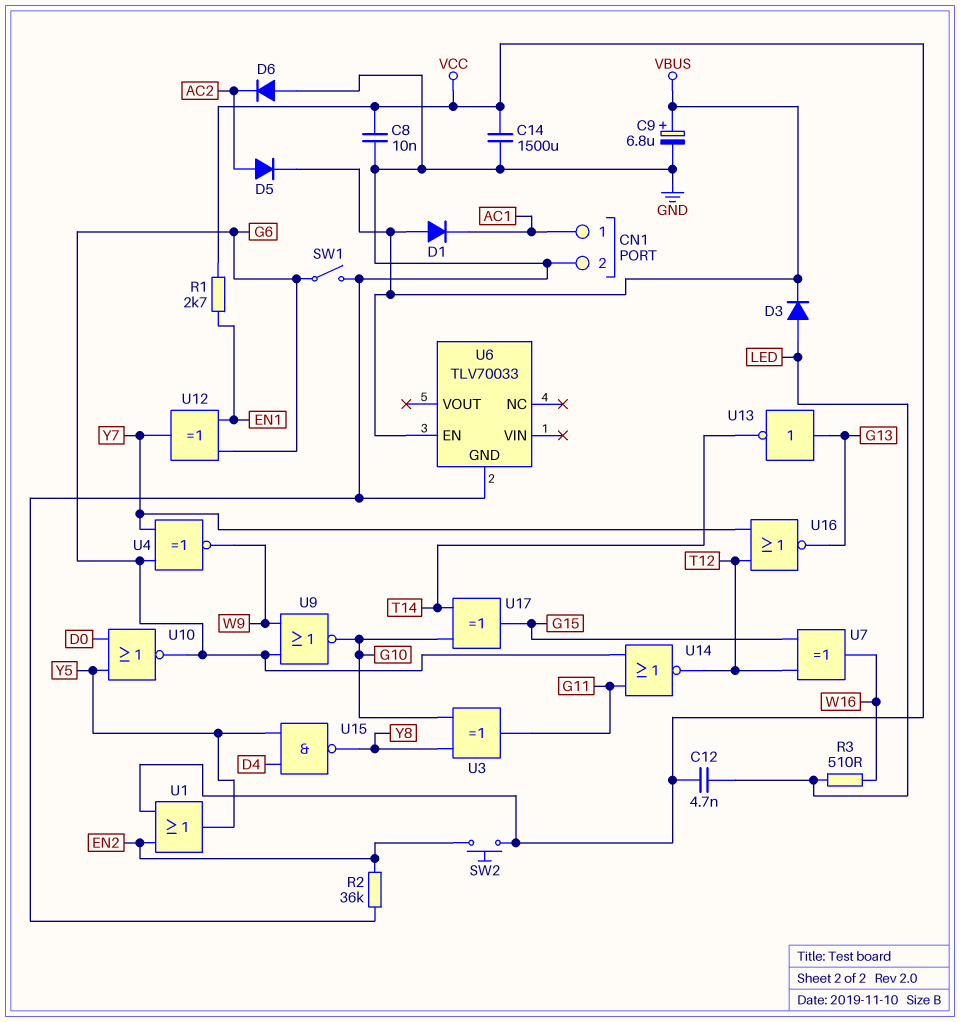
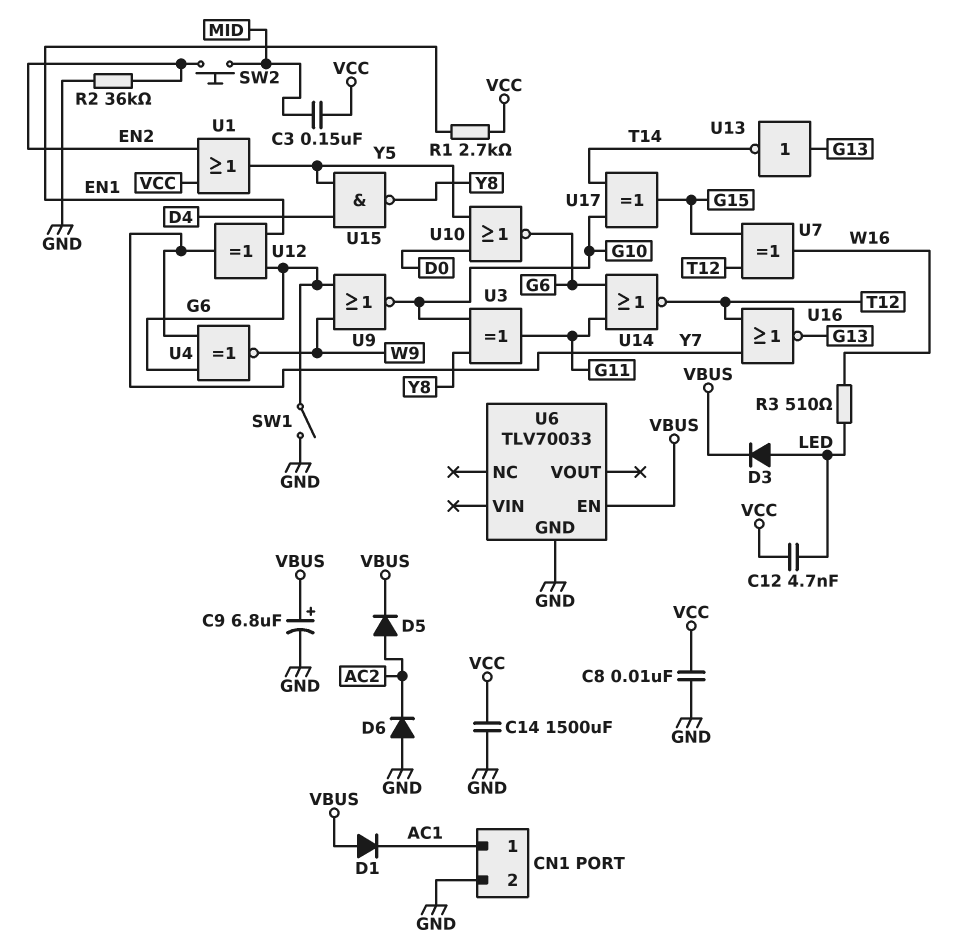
C3: none -> 150nF (MID, VCC)
SW2: button (EN2, VCC) -> button (EN2, MID)

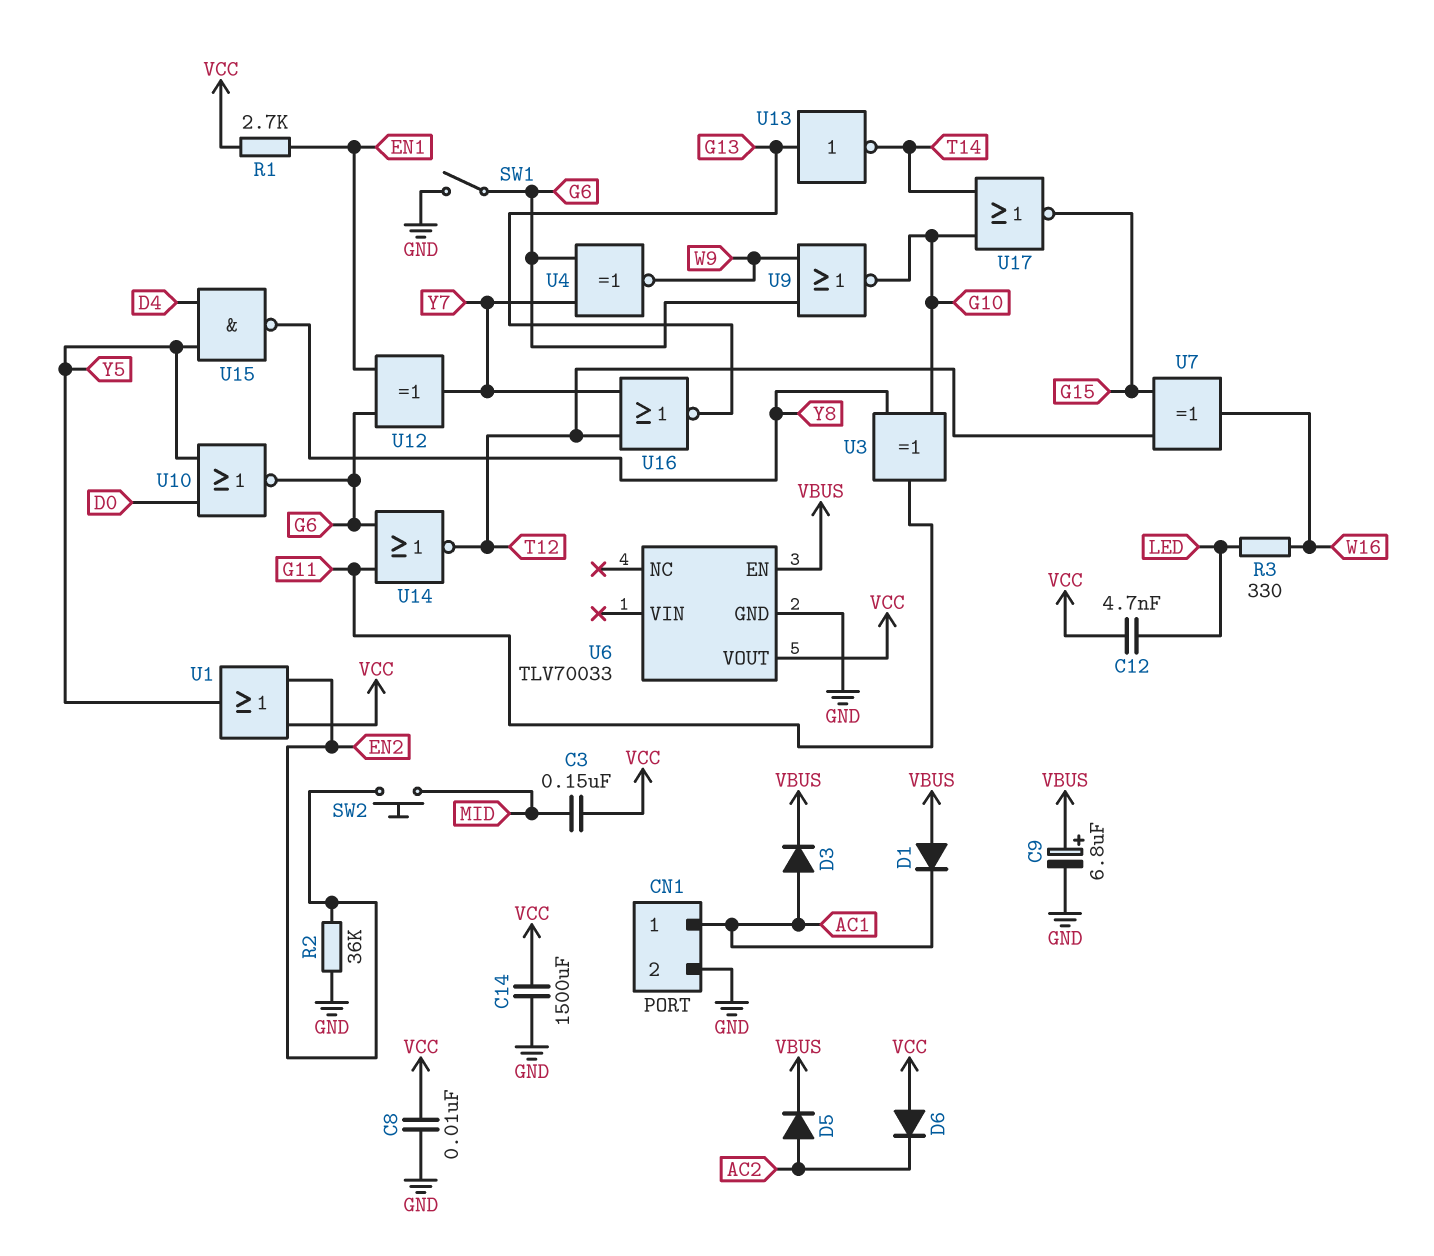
D3: diode (A LED, K VBUS) -> diode (A AC1, K VBUS)
D6: diode (A GND, K AC2) -> diode (A VCC, K AC2)
R3: 510 (LED, W16) -> 330 (LED, W16)
U6 pin VOUT: none -> VCC
U17: XOR (in G10, in T14, out G15) -> NOR (in G10, in T14, out G15)

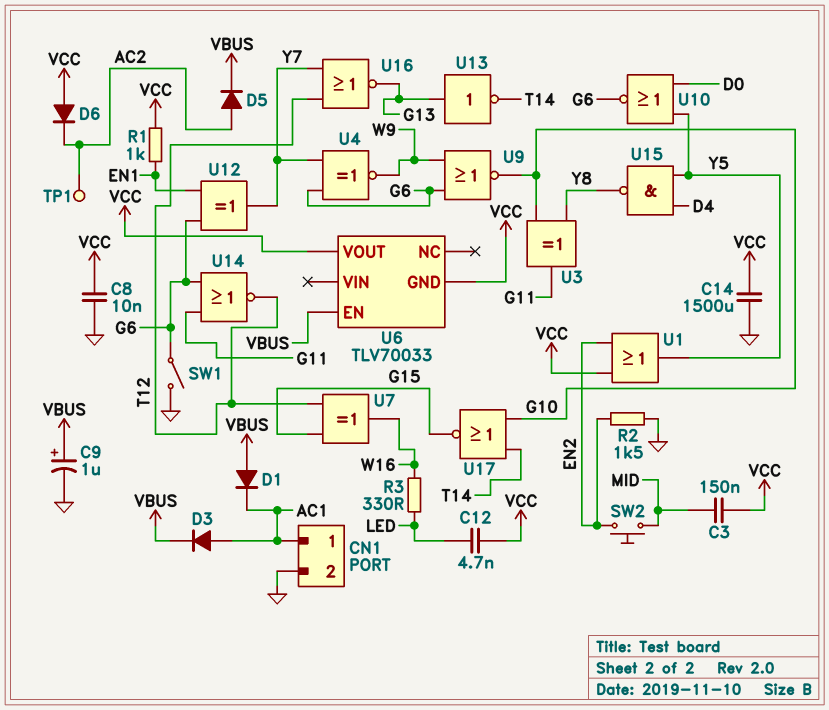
C9: 6.8uF (plus VBUS, minus GND) -> 1uF (plus VBUS, minus GND)
R1: 2.7k (EN1, VCC) -> 1k (EN1, VCC)
R2: 36k (EN2, GND) -> 1.5k (EN2, GND)
TP1: none -> test point (AC2)
U6 pin GND: GND -> VCC

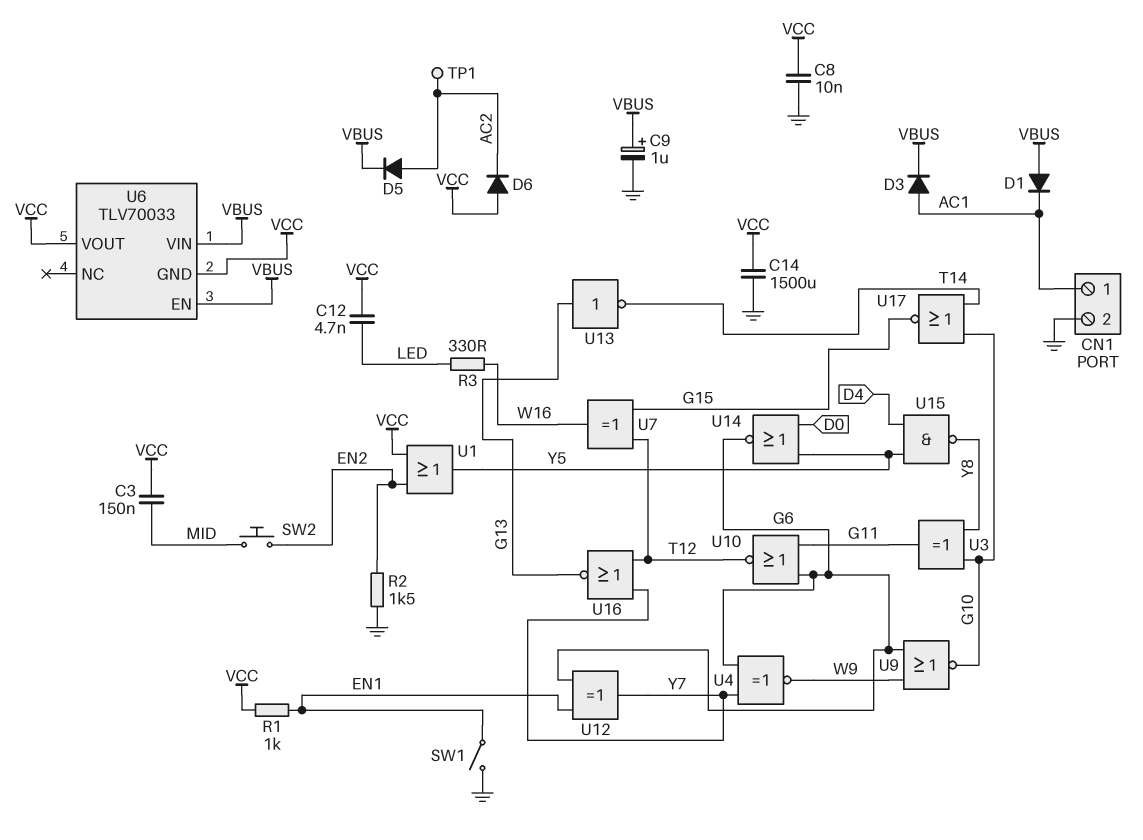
SW1: switch (G6, GND) -> switch (EN1, GND)
U6 pin VIN: none -> VBUS
U10: NOR (in D0, in Y5, out G6) -> NOR (in G6, in G11, out T12)
U14: NOR (in G6, in G11, out T12) -> NOR (in D0, in Y5, out G6)

